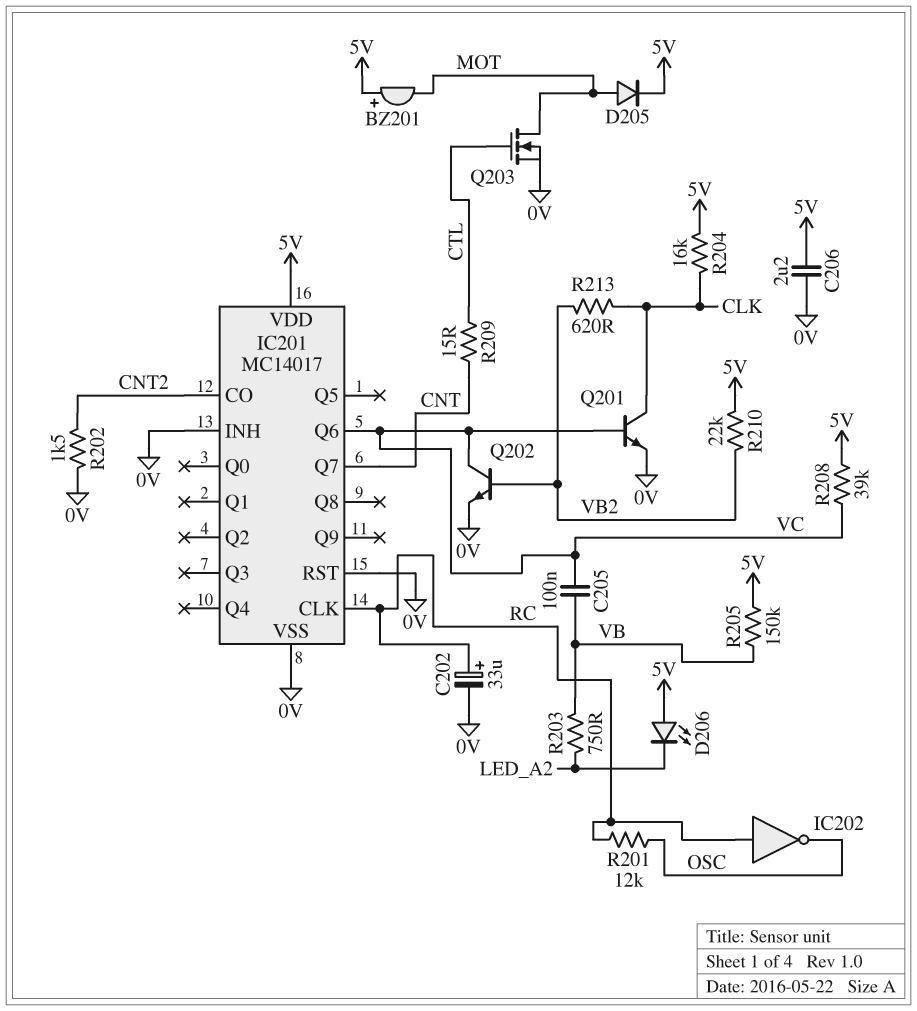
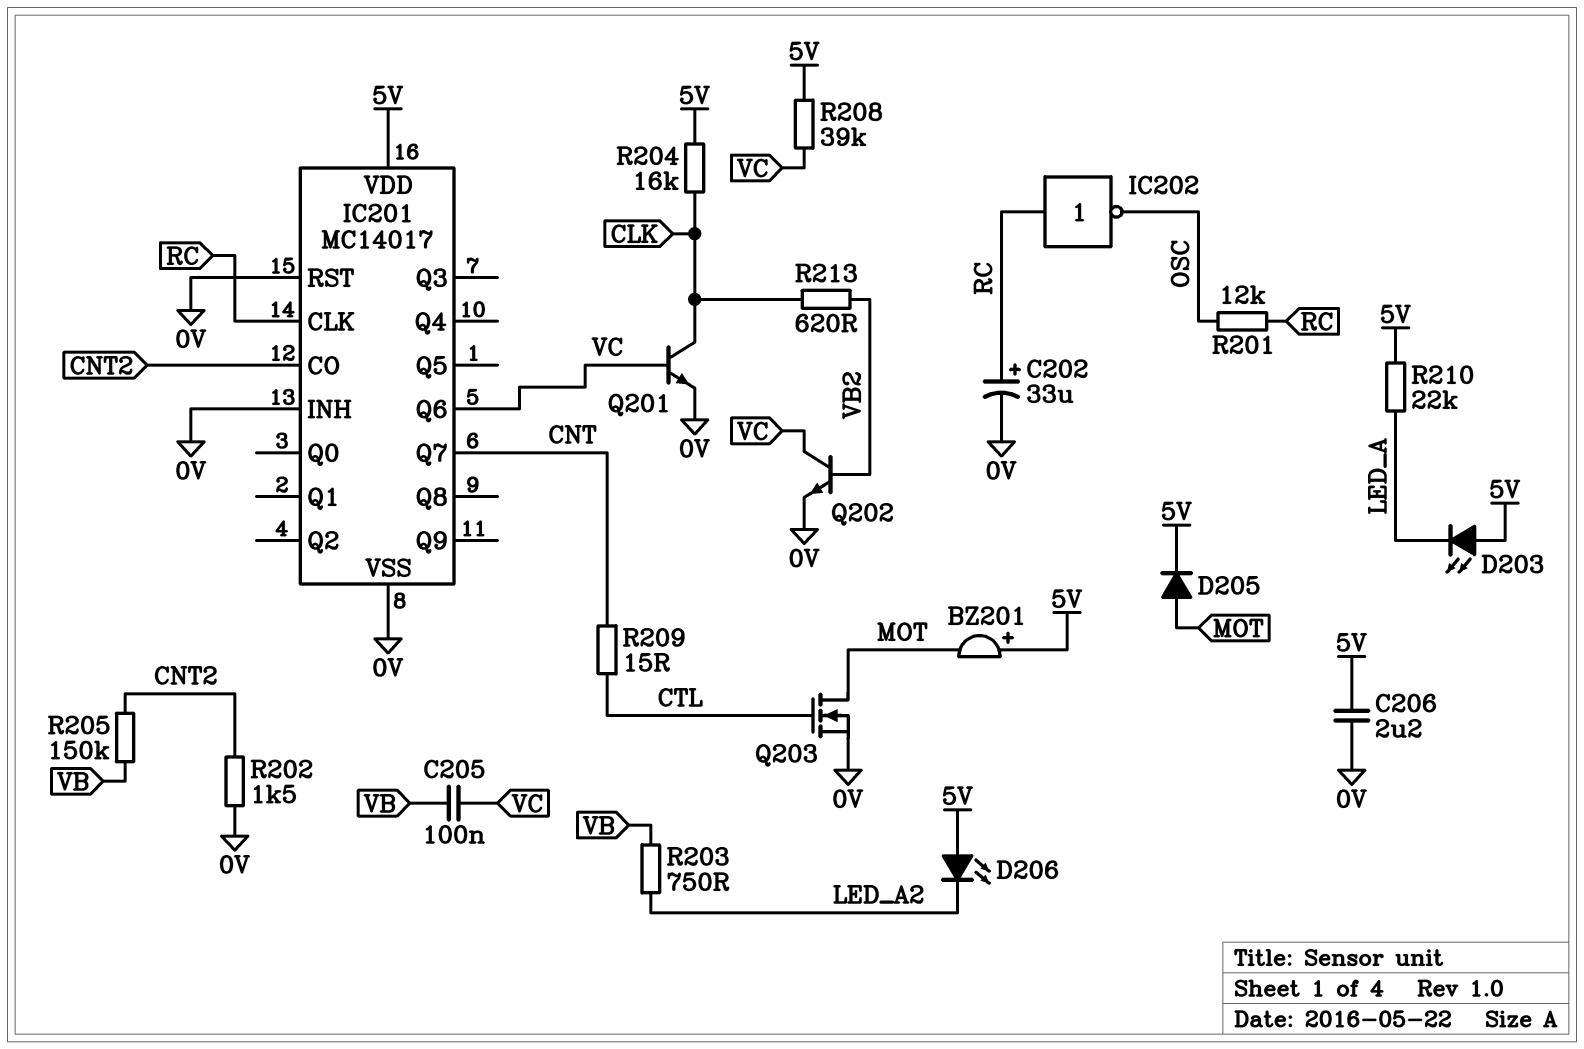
D203: none -> LED (A 5V, K LED_A)
R205: 150k (5V, VB) -> 150k (CNT2, VB)
R210: 22k (5V, VB2) -> 22k (5V, LED_A)

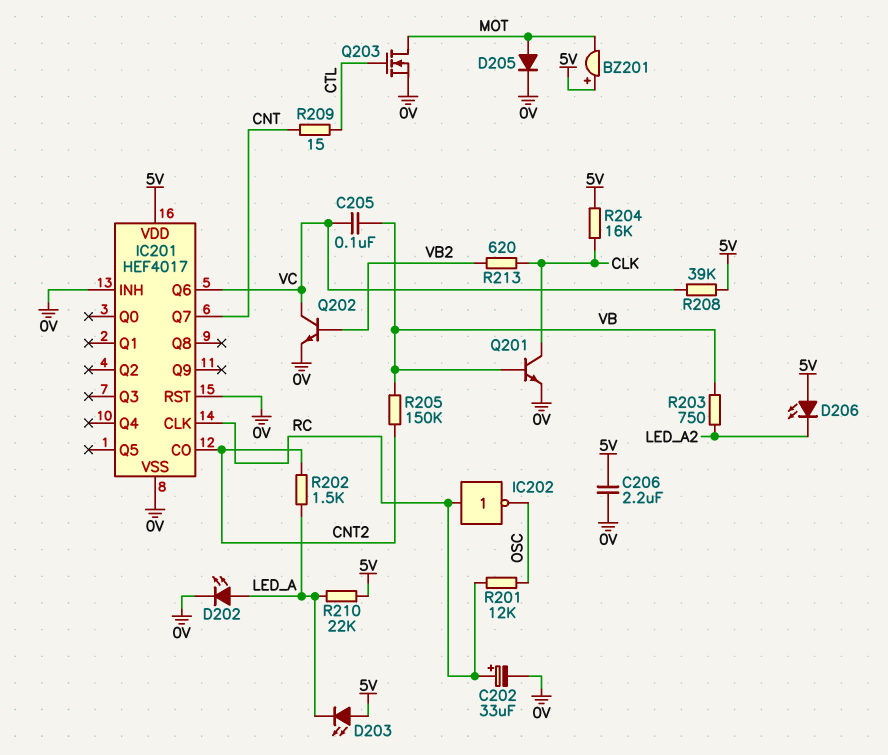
D202: none -> LED (A LED_A, K 0V)
D205: diode (A MOT, K 5V) -> diode (A MOT, K 0V)
IC201: MC14017 -> HEF4017
Q201: NPN (B VC, C CLK, E 0V) -> NPN (B VB, C CLK, E 0V)
R202: 1.5k (0V, CNT2) -> 1.5k (CNT2, LED_A)

